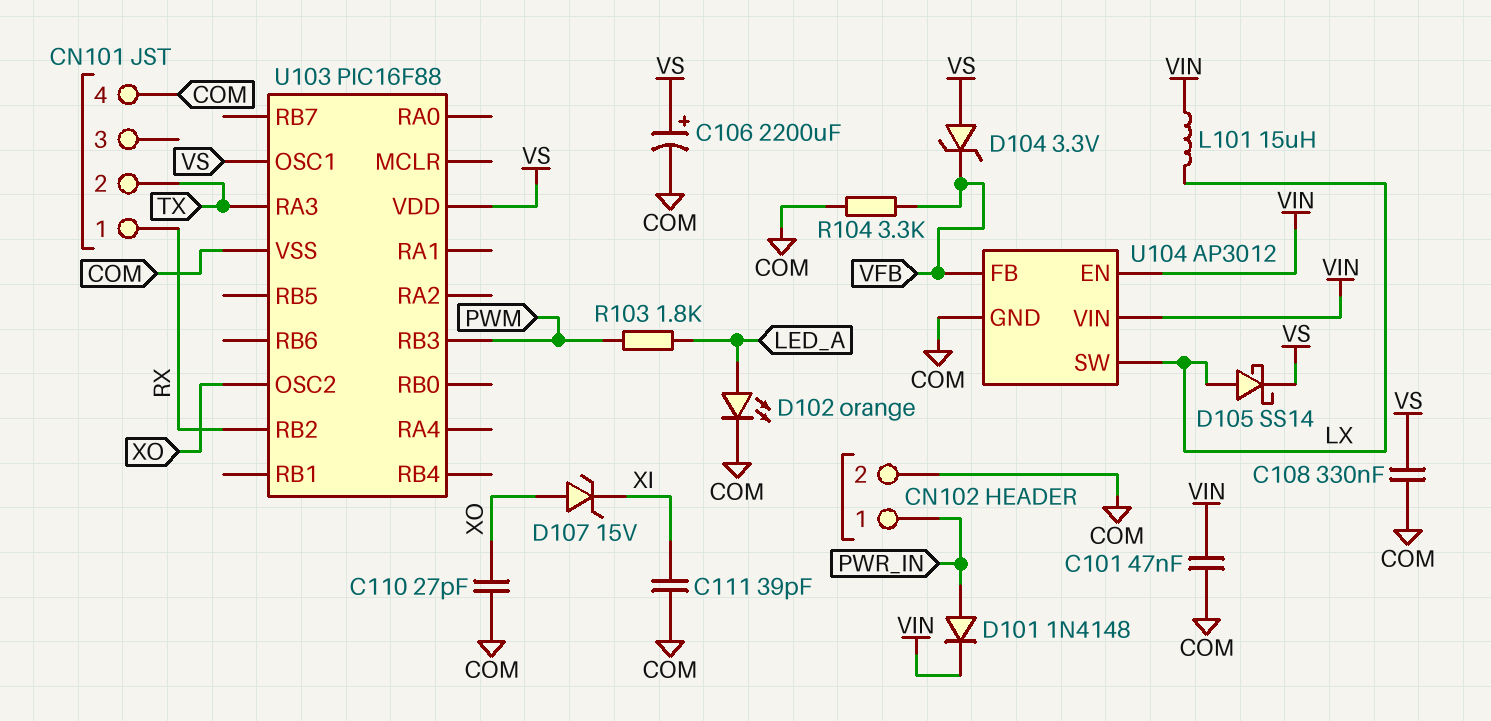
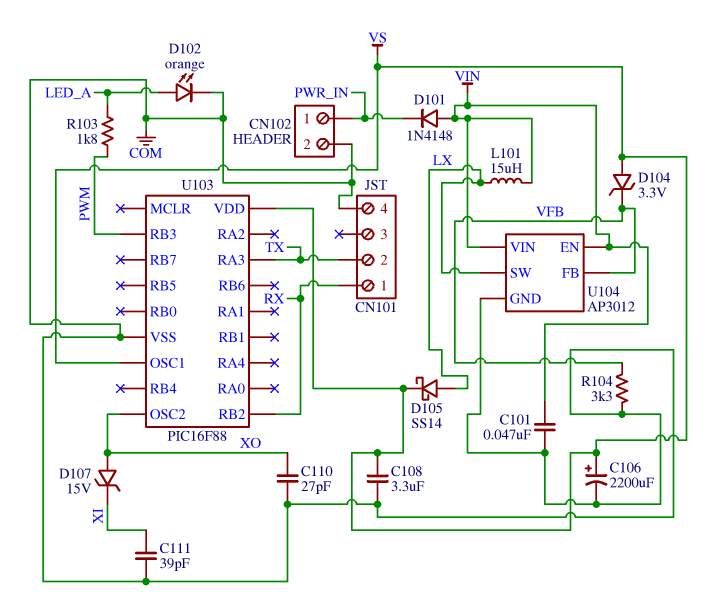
C108: 330nF (COM, VS) -> 3.3uF (COM, VS)
D101: diode 1N4148 (A PWR_IN, K VIN) -> diode 1N4148 (A VIN, K PWR_IN)

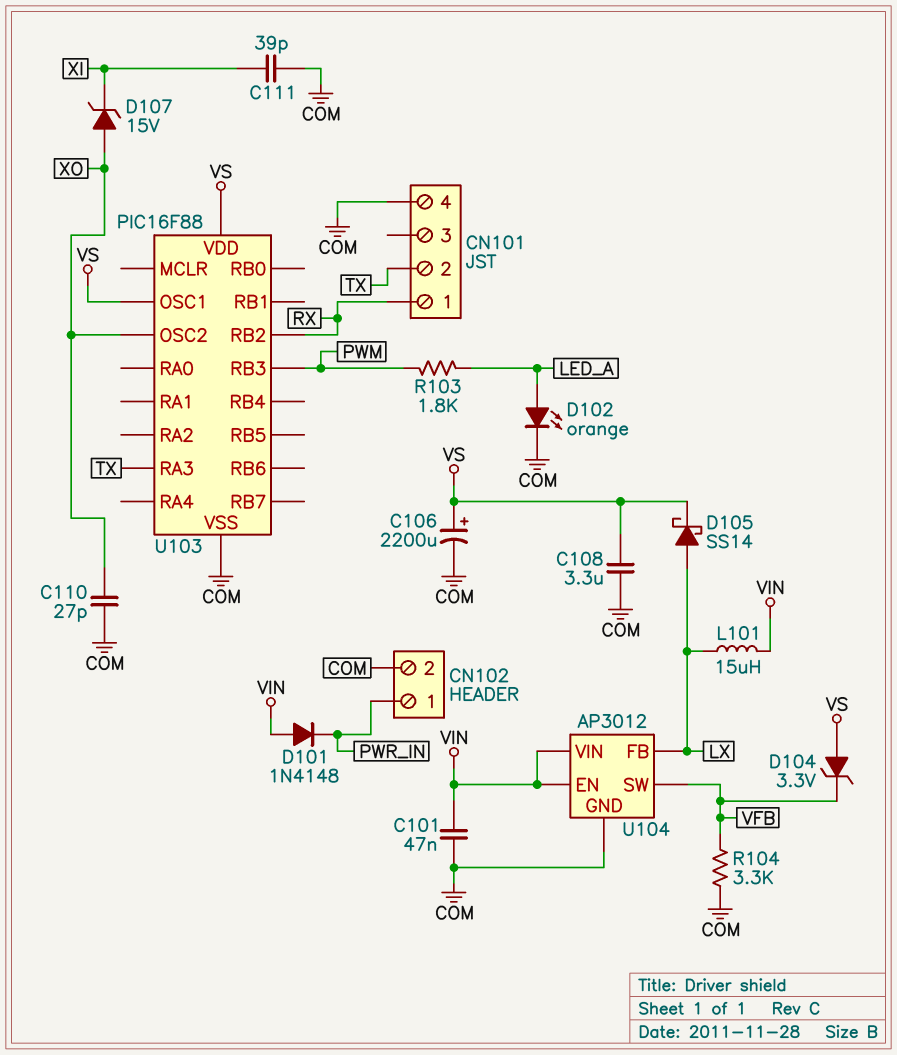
U104 pin FB: VFB -> LX
U104 pin SW: LX -> VFB

